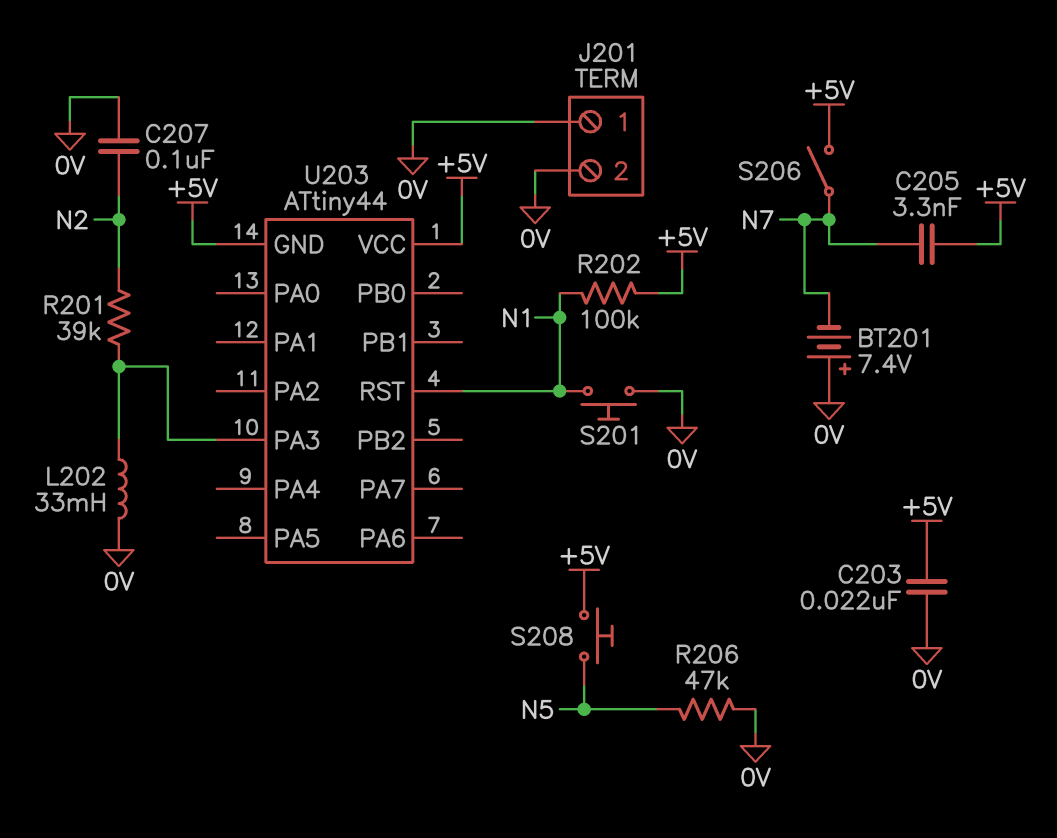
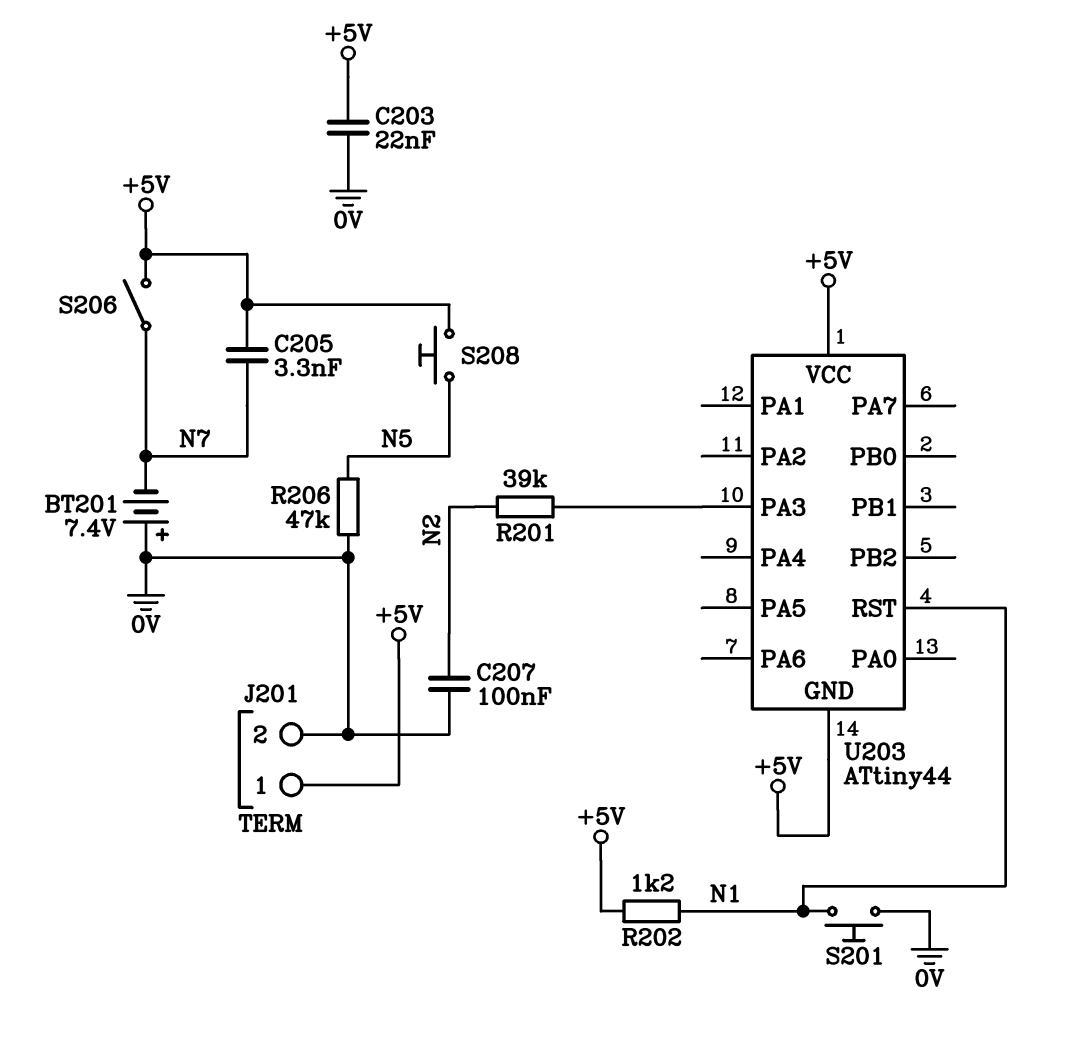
J201 pin 1: 0V -> +5V
L202: 33mH (0V, U203/PA3) -> none
R202: 100k (+5V, N1) -> 1.2k (+5V, N1)

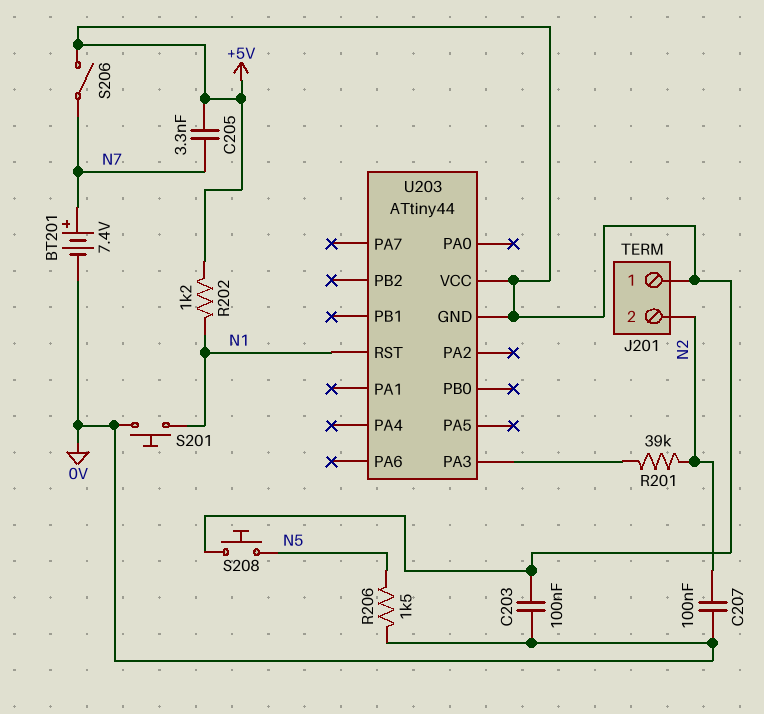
BT201: 7.4V (plus 0V, minus N7) -> 7.4V (plus N7, minus 0V)
C203: 22nF (+5V, 0V) -> 100nF (+5V, 0V)
J201 pin 2: 0V -> N2
R206: 47k (0V, N5) -> 1.5k (0V, N5)

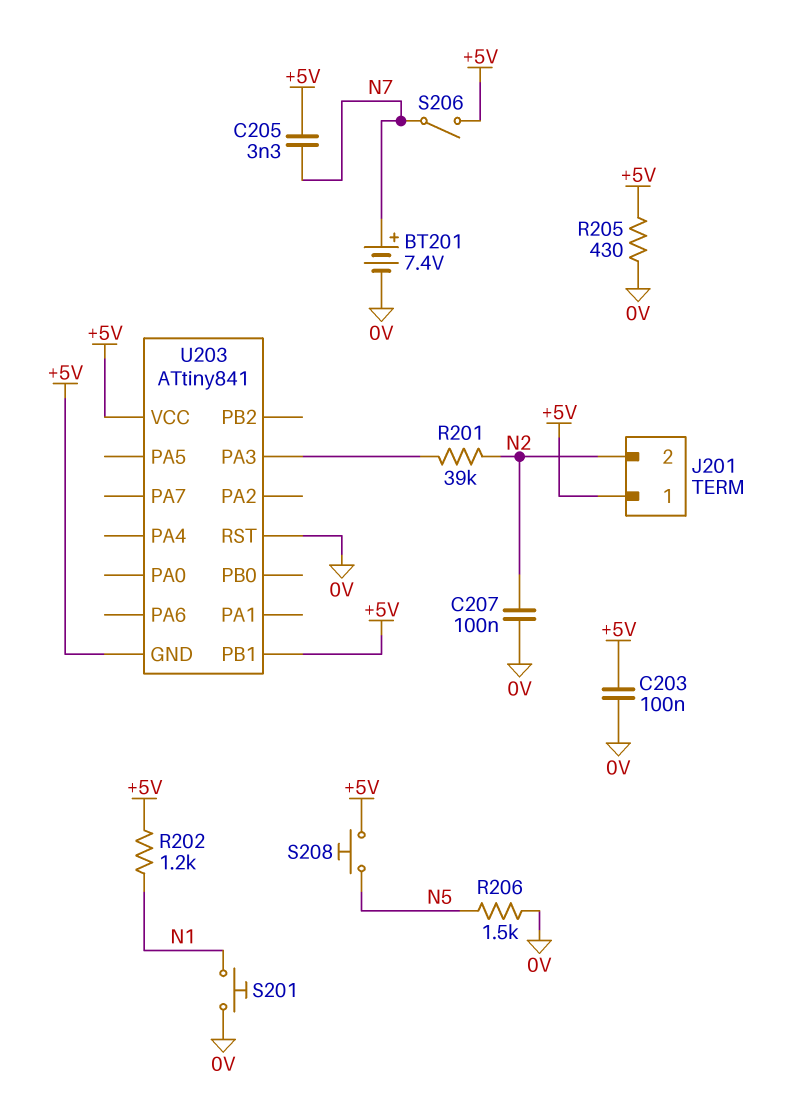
R205: none -> 430 (+5V, 0V)
U203: ATtiny44 -> ATtiny841
U203 pin PB1: none -> +5V
U203 pin RST: N1 -> 0V

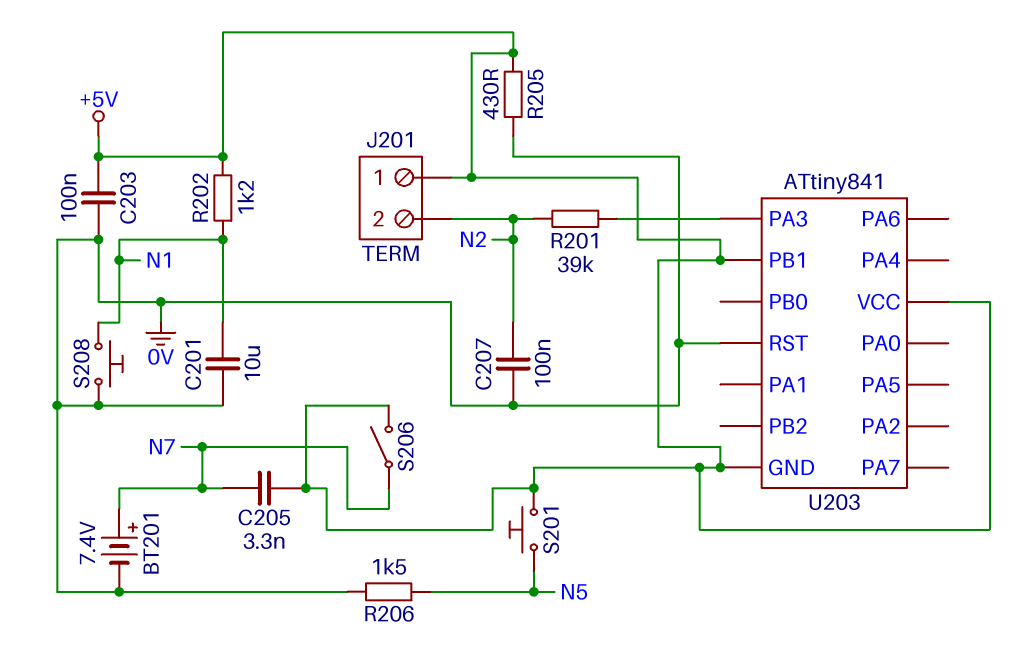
C201: none -> 10uF (0V, N1)
S201: button (0V, N1) -> button (+5V, N5)
S208: button (+5V, N5) -> button (0V, N1)

